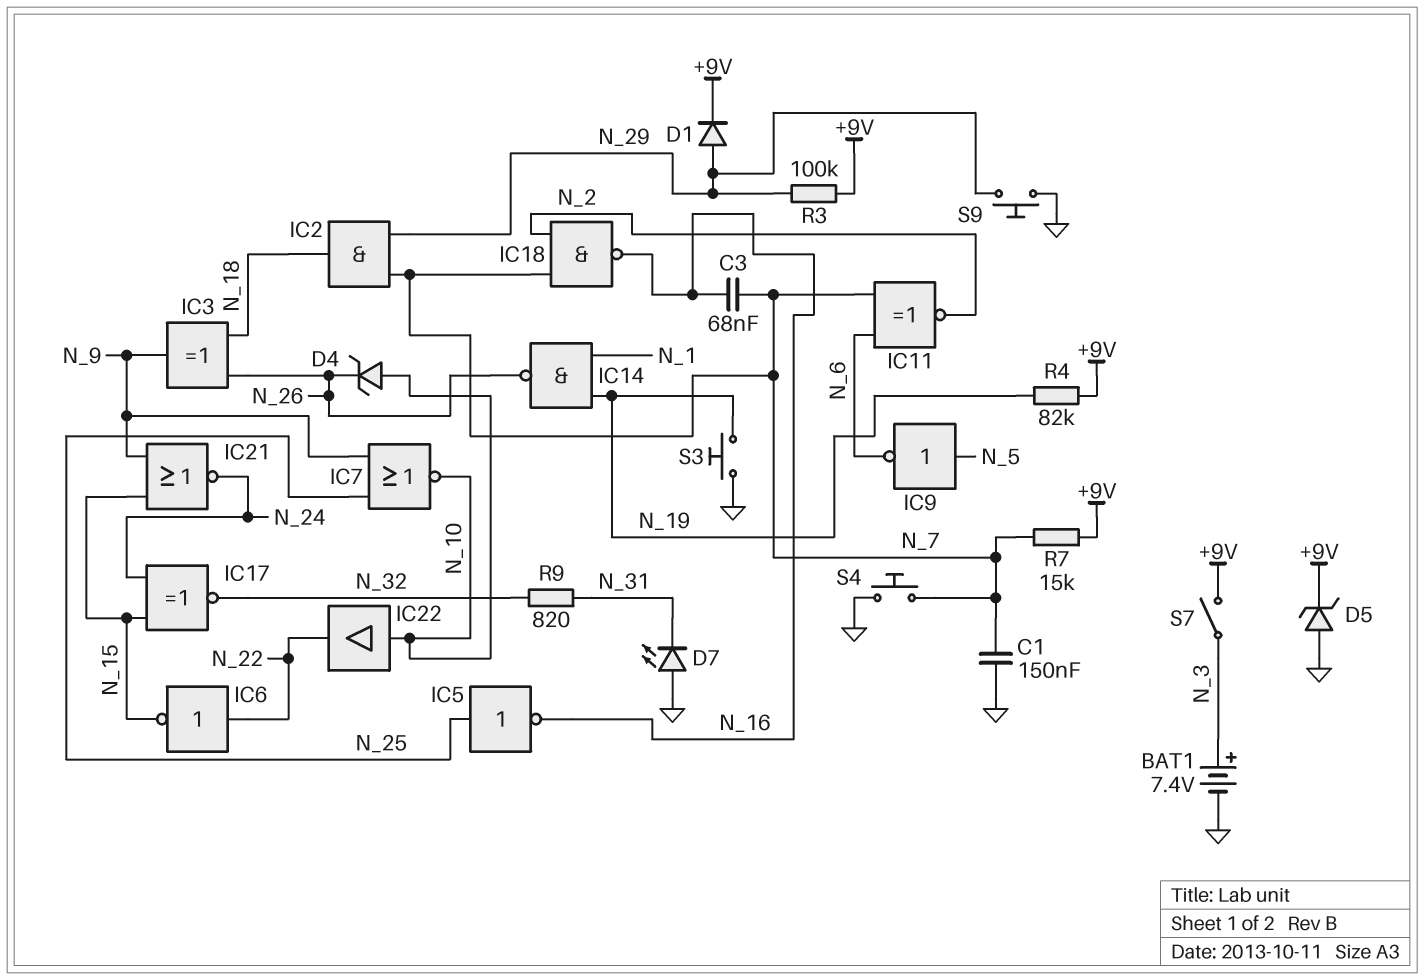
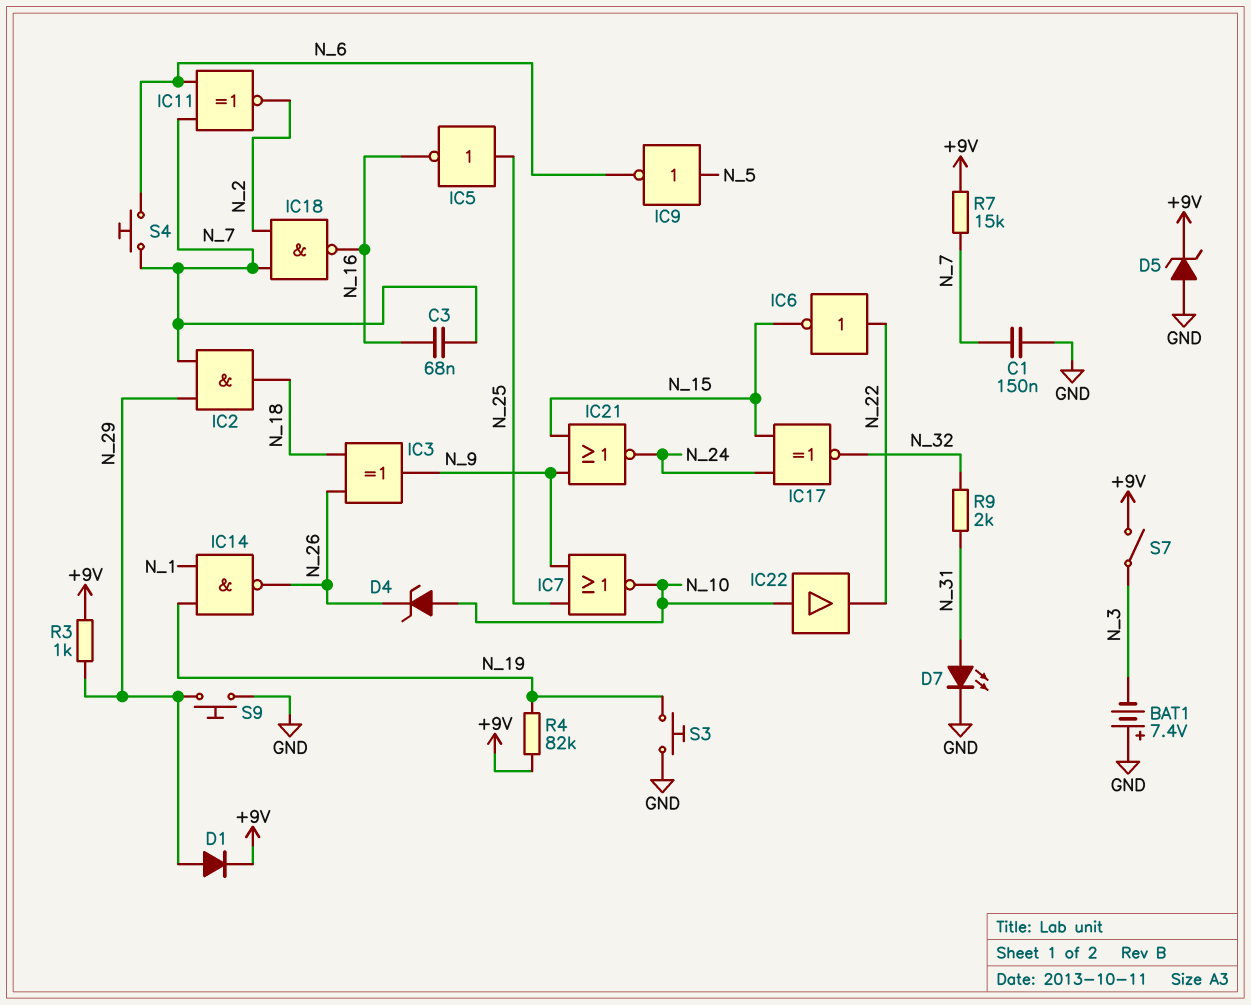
BAT1: 7.4V (plus N_3, minus GND) -> 7.4V (plus GND, minus N_3)
D7: LED (A GND, K N_31) -> LED (A N_31, K GND)
R3: 100k (+9V, N_29) -> 1k (+9V, N_29)
R9: 820 (N_31, N_32) -> 2k (N_31, N_32)
S4: button (GND, N_7) -> button (N_6, N_7)

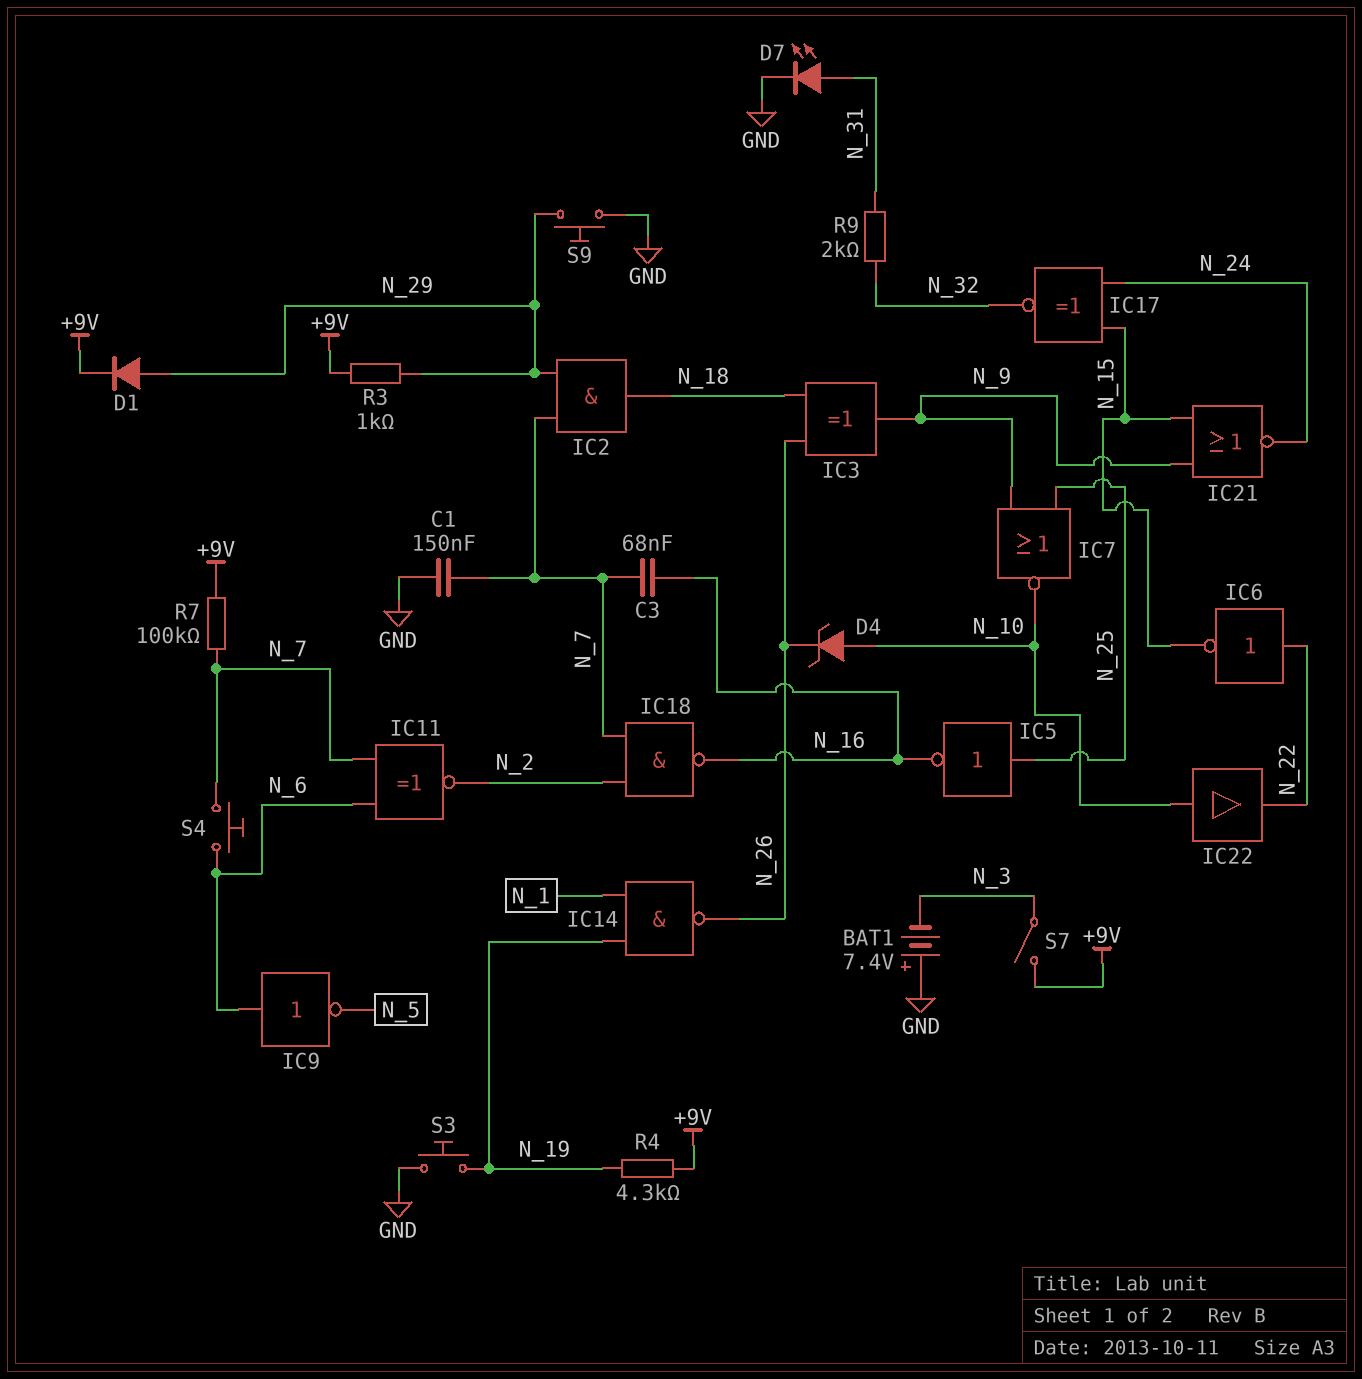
D5: zener (A GND, K +9V) -> none
IC9: NOT (in N_5, out N_6) -> NOT (in N_6, out N_5)
R4: 82k (+9V, N_19) -> 4.3k (+9V, N_19)
R7: 15k (+9V, N_7) -> 100k (+9V, N_7)

